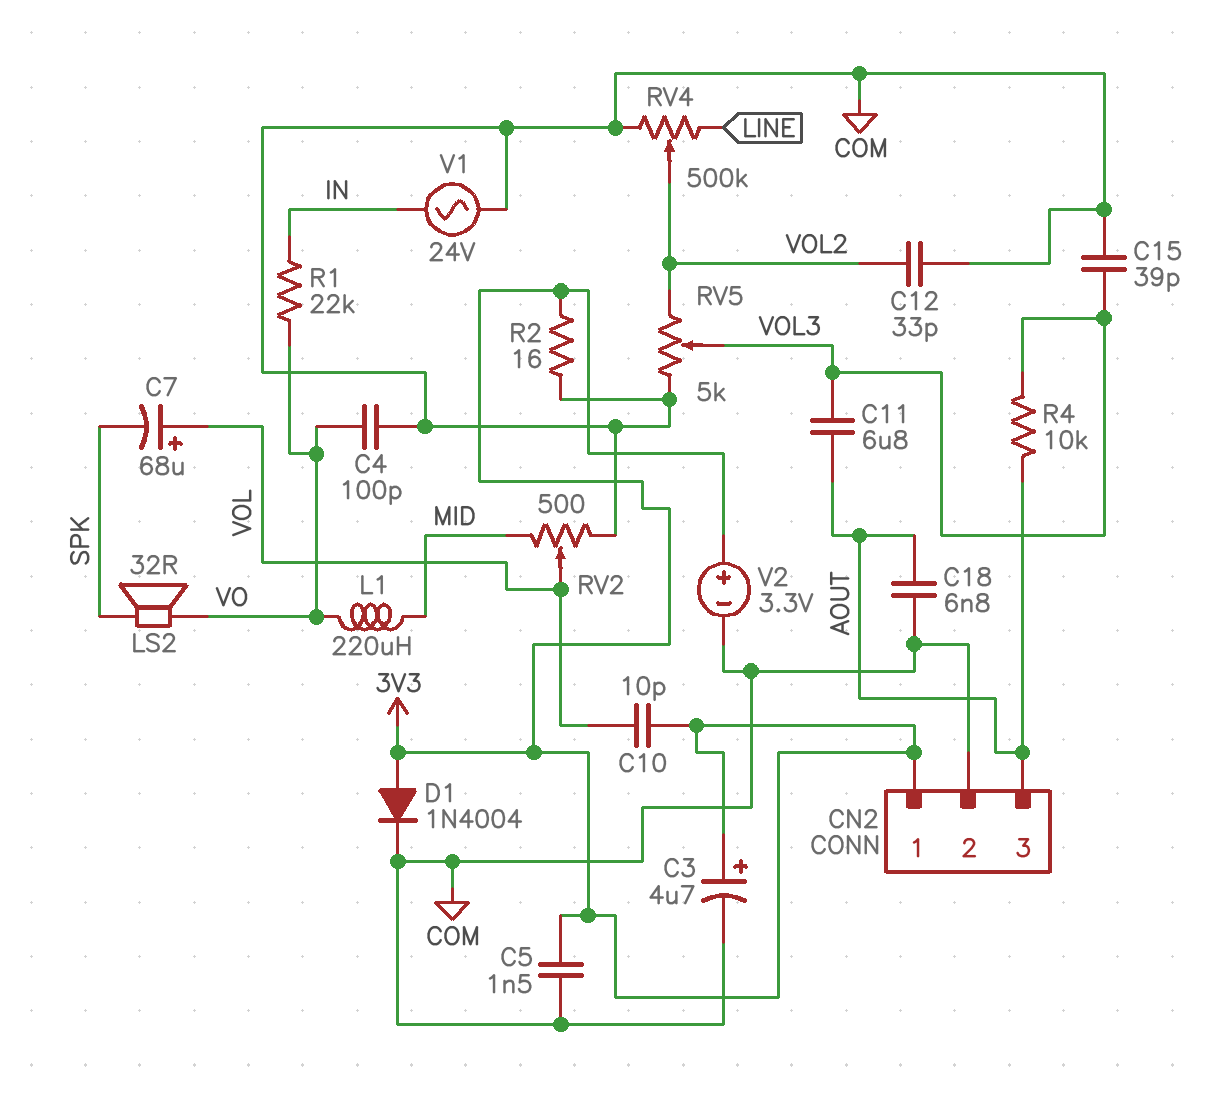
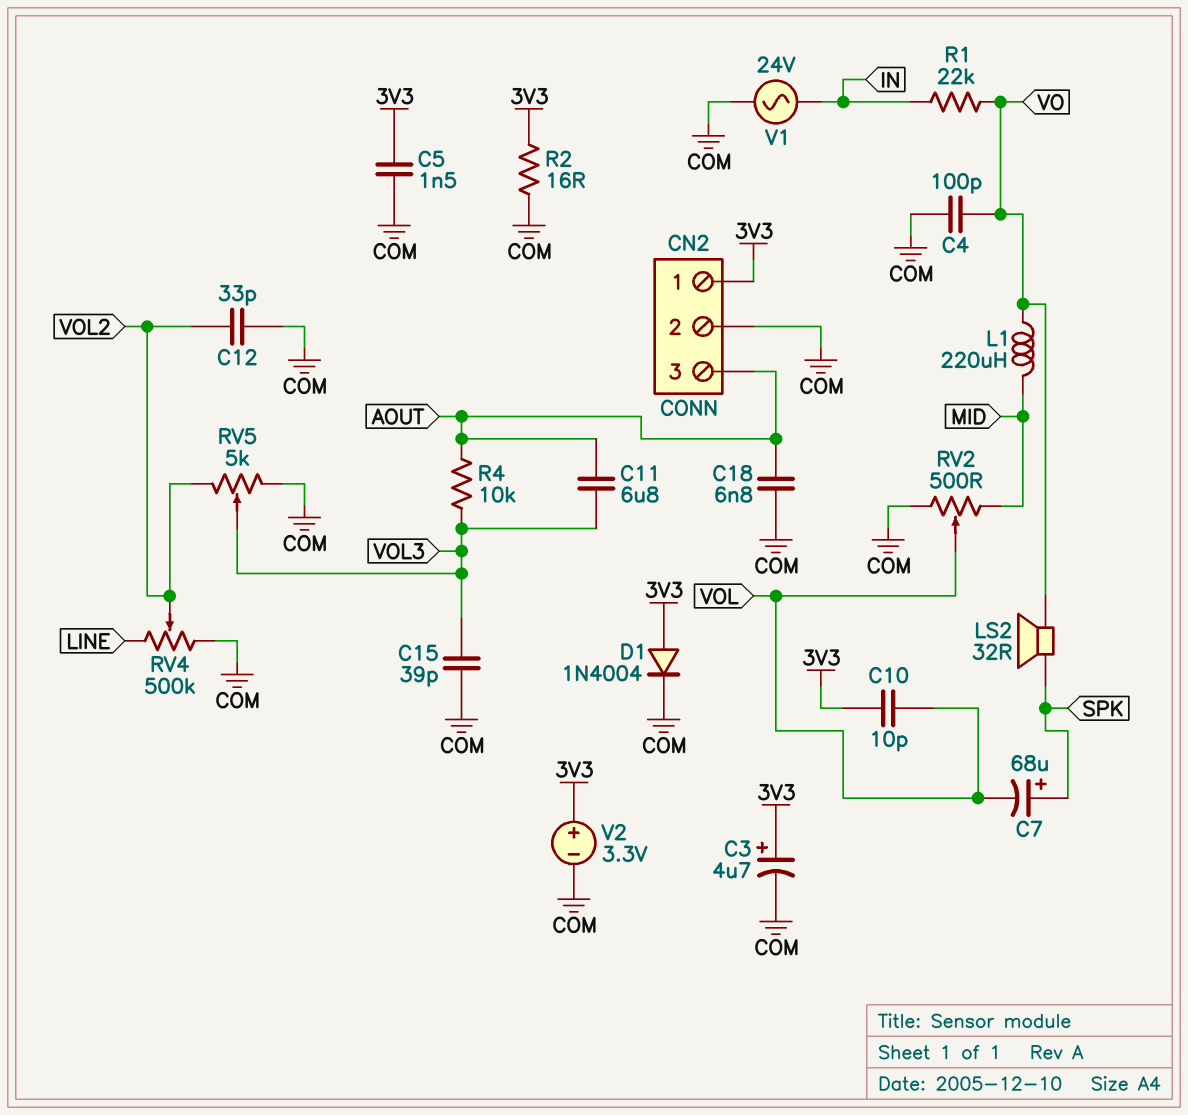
C7: 68uF (plus VOL, minus SPK) -> 68uF (plus SPK, minus VOL)

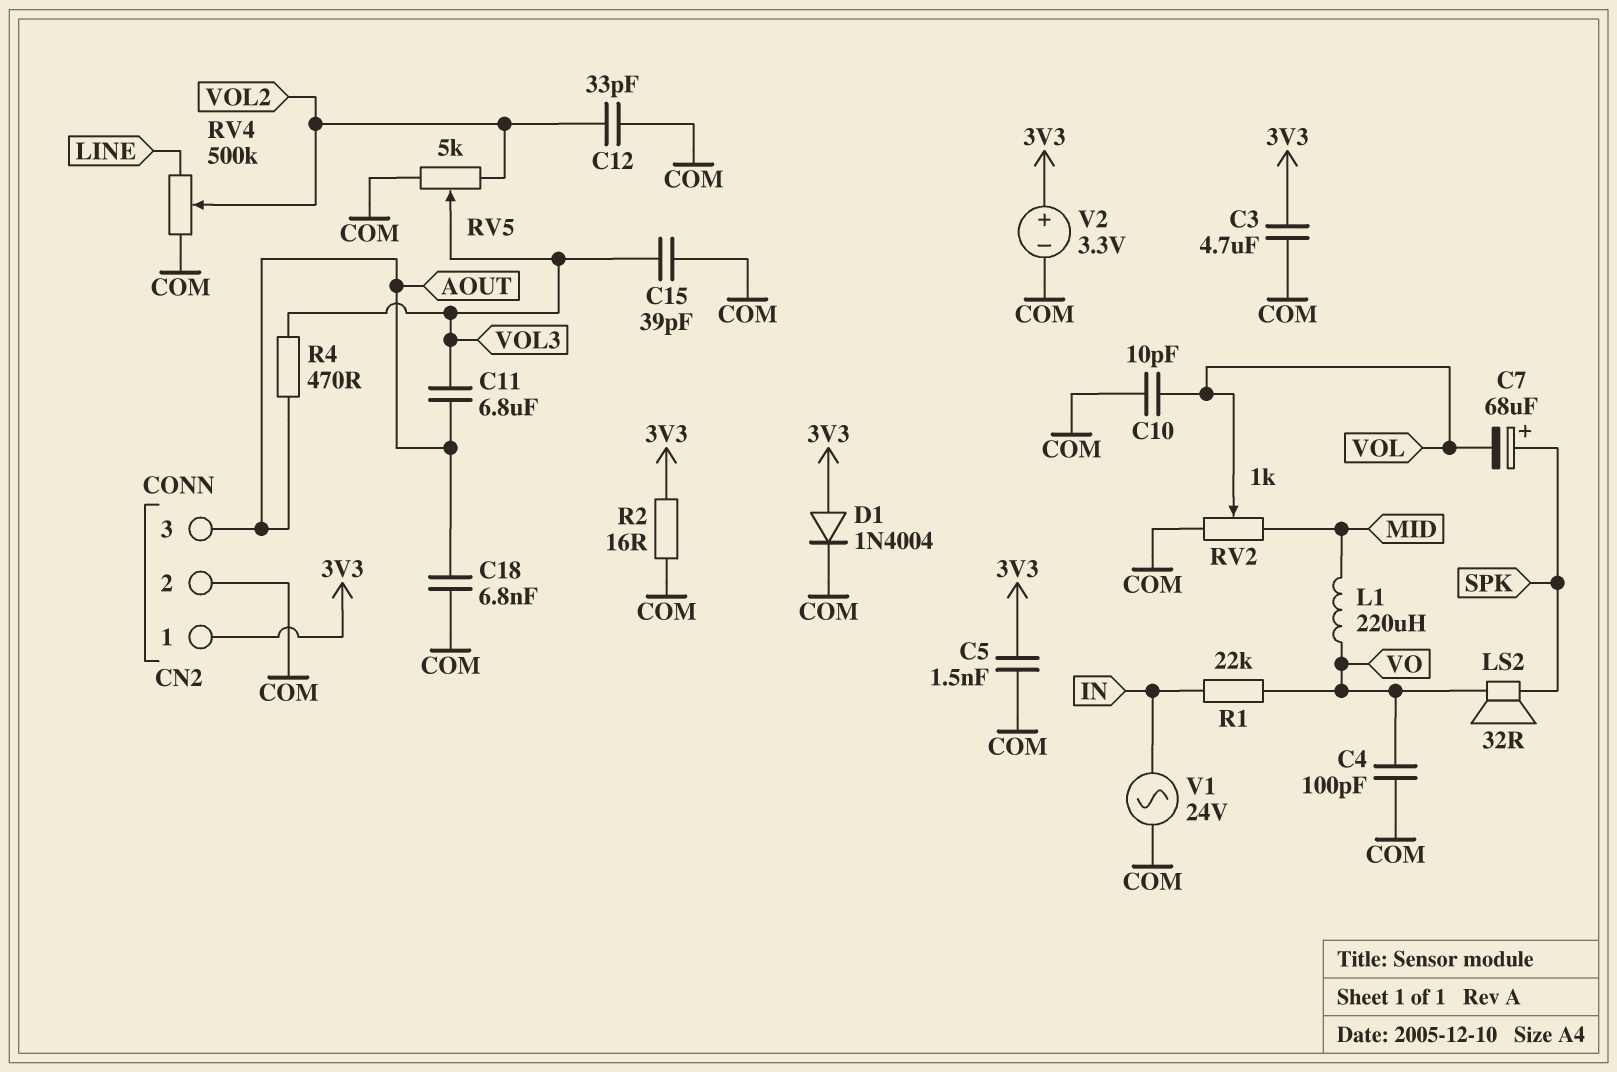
C3: 4.7uF (plus 3V3, minus COM) -> 4.7uF (3V3, COM)
C10: 10pF (3V3, VOL) -> 10pF (COM, VOL)
R4: 10k (AOUT, VOL3) -> 470 (AOUT, VOL3)
RV2: 500 (COM, MID, wiper VOL) -> 1k (COM, MID, wiper VOL)

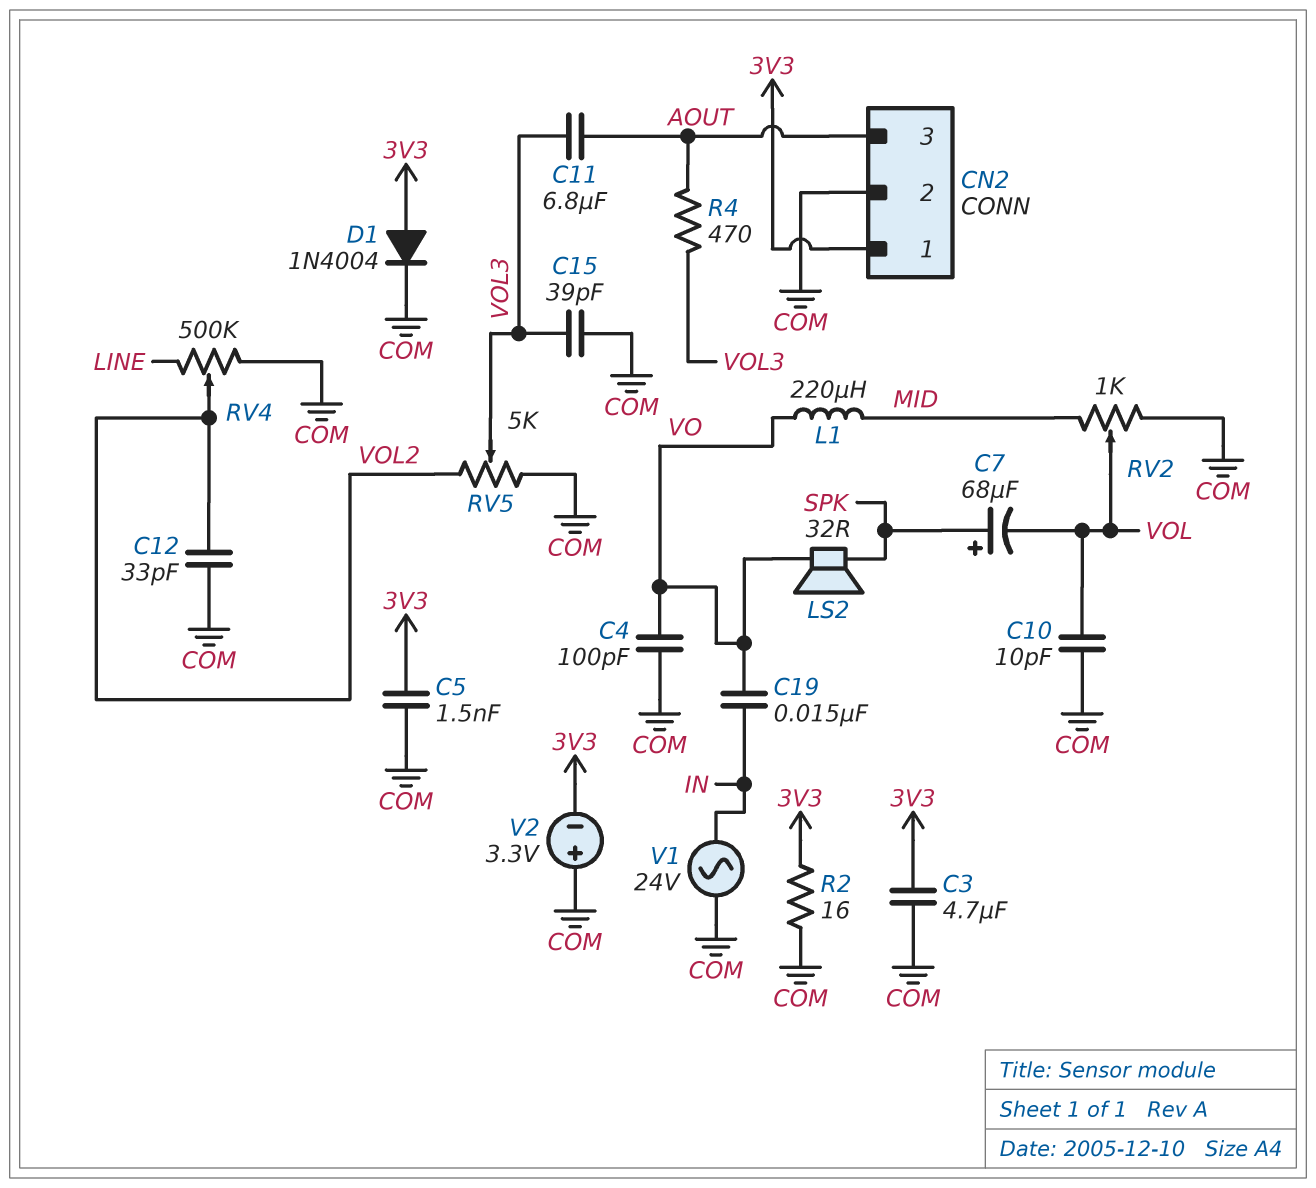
C18: 6.8nF (AOUT, COM) -> none
C19: none -> 15nF (IN, VO)
R1: 22k (IN, VO) -> none
V2: 3.3V (plus 3V3, minus COM) -> 3.3V (plus COM, minus 3V3)

